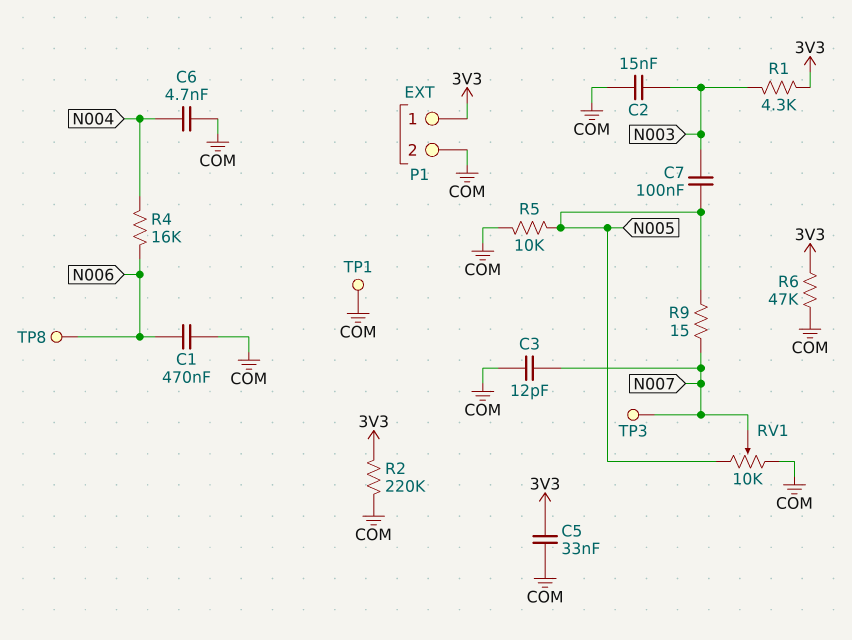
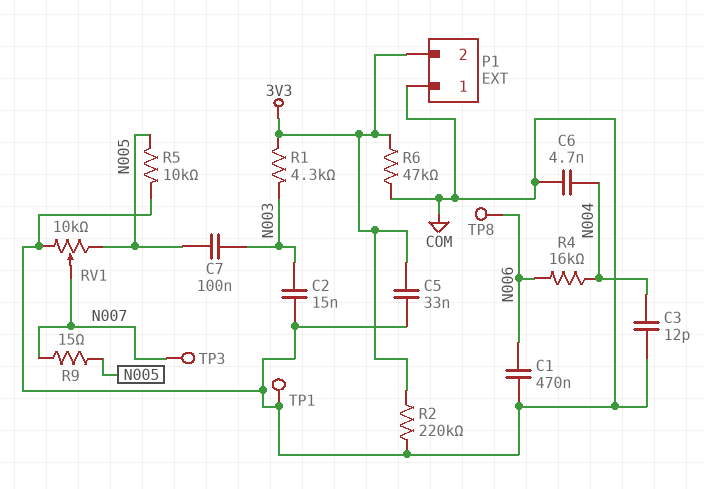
C3: 12pF (COM, N007) -> 12pF (COM, N004)
P1 pin 1: 3V3 -> COM
P1 pin 2: COM -> 3V3

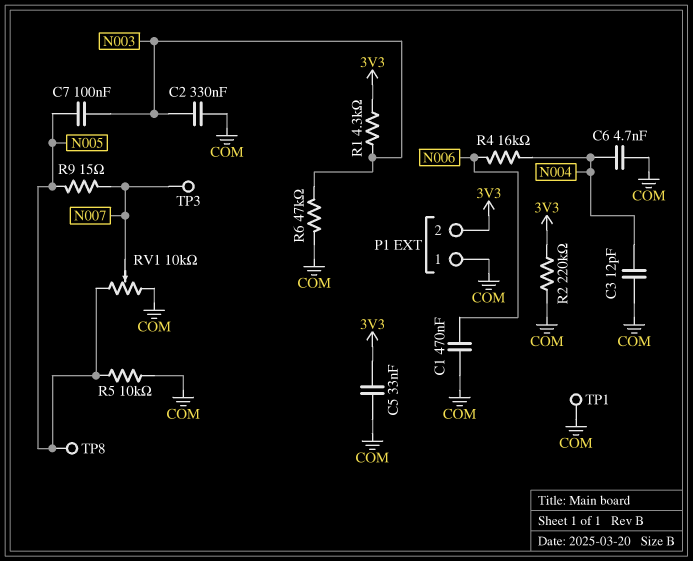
C2: 15nF (COM, N003) -> 330nF (COM, N003)
R6: 47k (3V3, COM) -> 47k (COM, N003)
TP8: test point (N006) -> test point (N005)

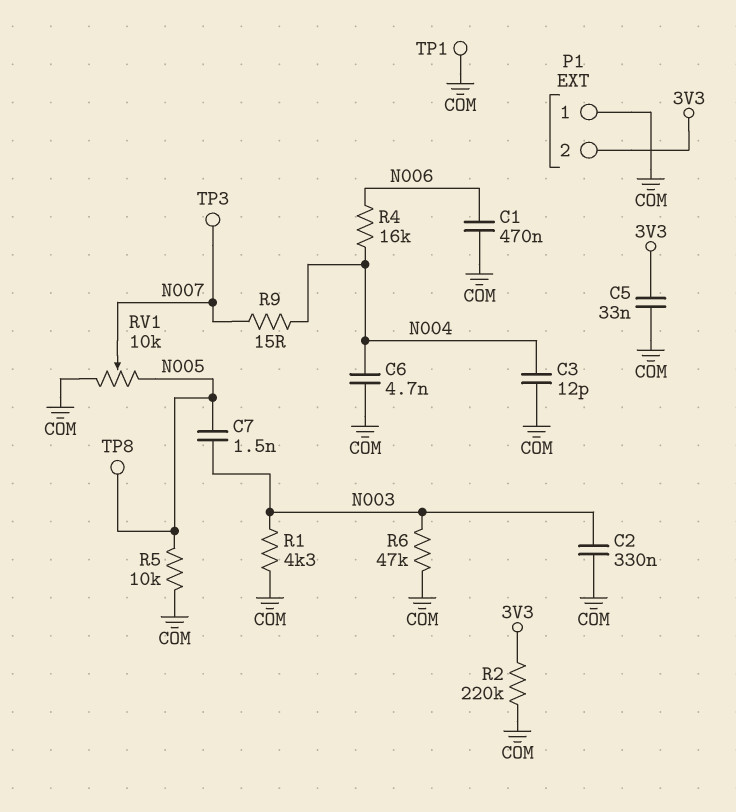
C7: 100nF (N003, N005) -> 1.5nF (N003, N005)
R1: 4.3k (3V3, N003) -> 4.3k (COM, N003)
R9: 15 (N005, N007) -> 15 (N004, N007)

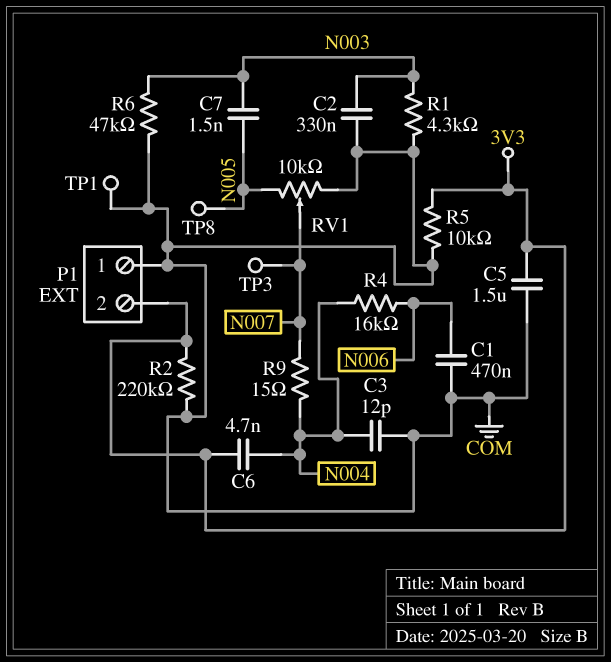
C5: 33nF (3V3, COM) -> 1.5uF (3V3, COM)
C6: 4.7nF (COM, N004) -> 4.7nF (3V3, N004)
R5: 10k (COM, N005) -> 10k (3V3, COM)

